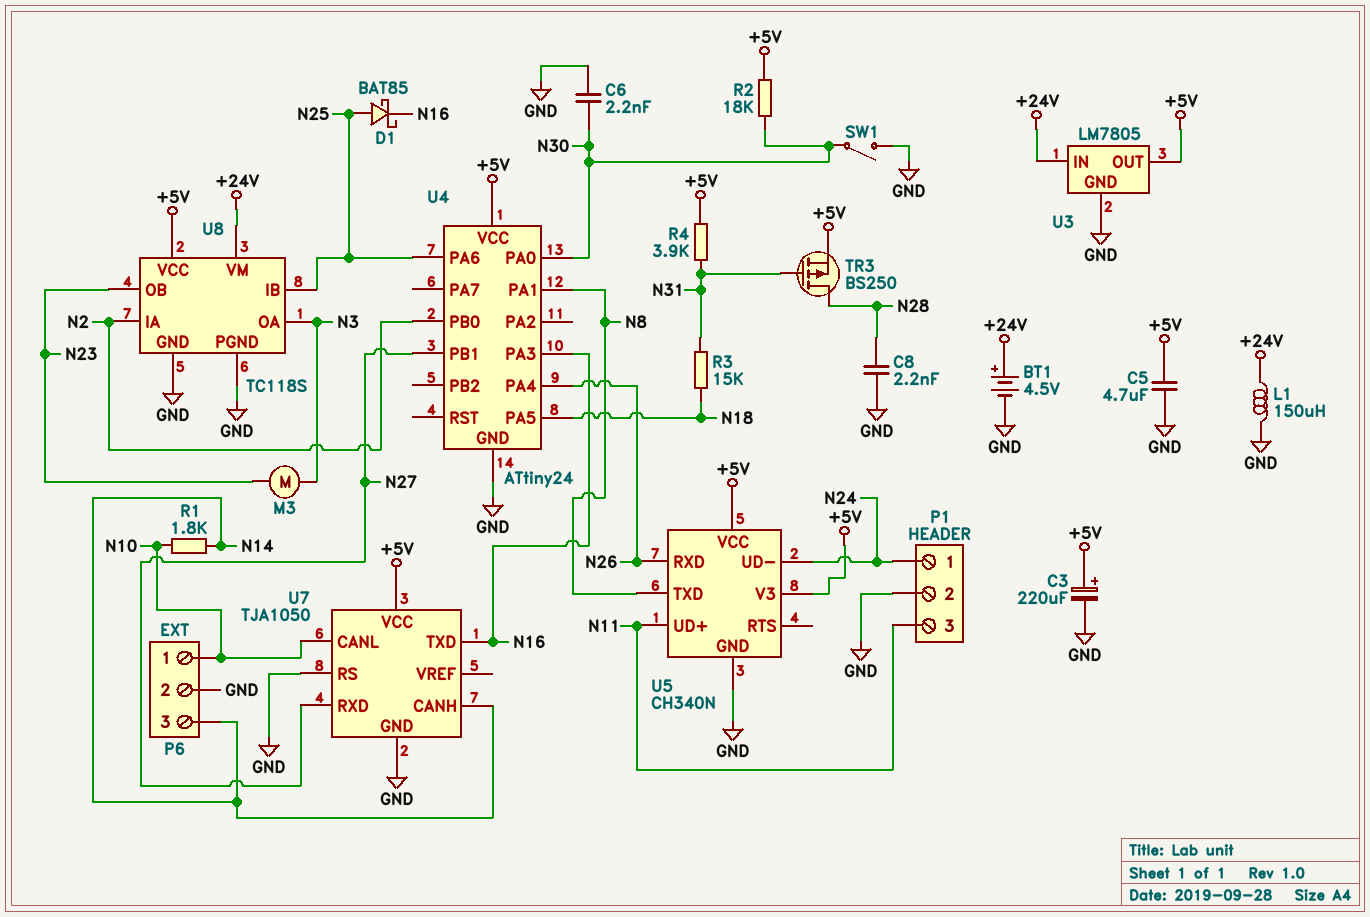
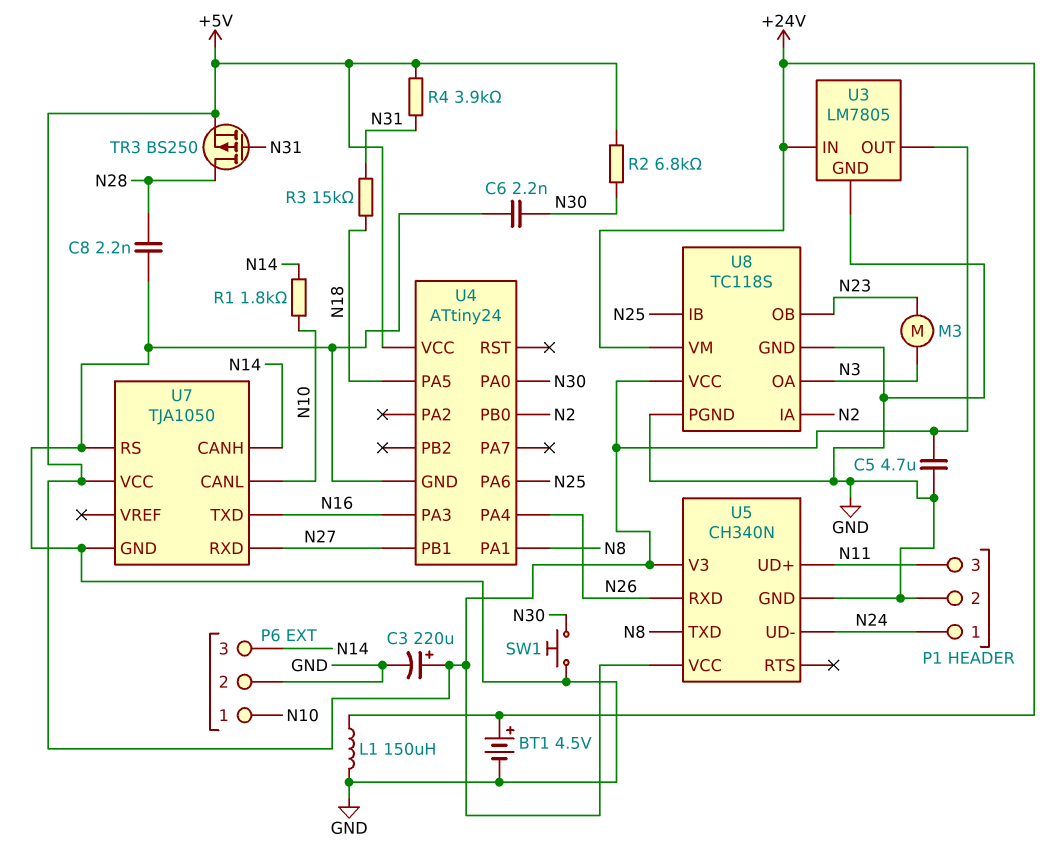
D1: schottky BAT85 (A N25, K N16) -> none
R2: 18k (+5V, N30) -> 6.8k (+5V, N30)
SW1: switch (GND, N30) -> button (GND, N30)

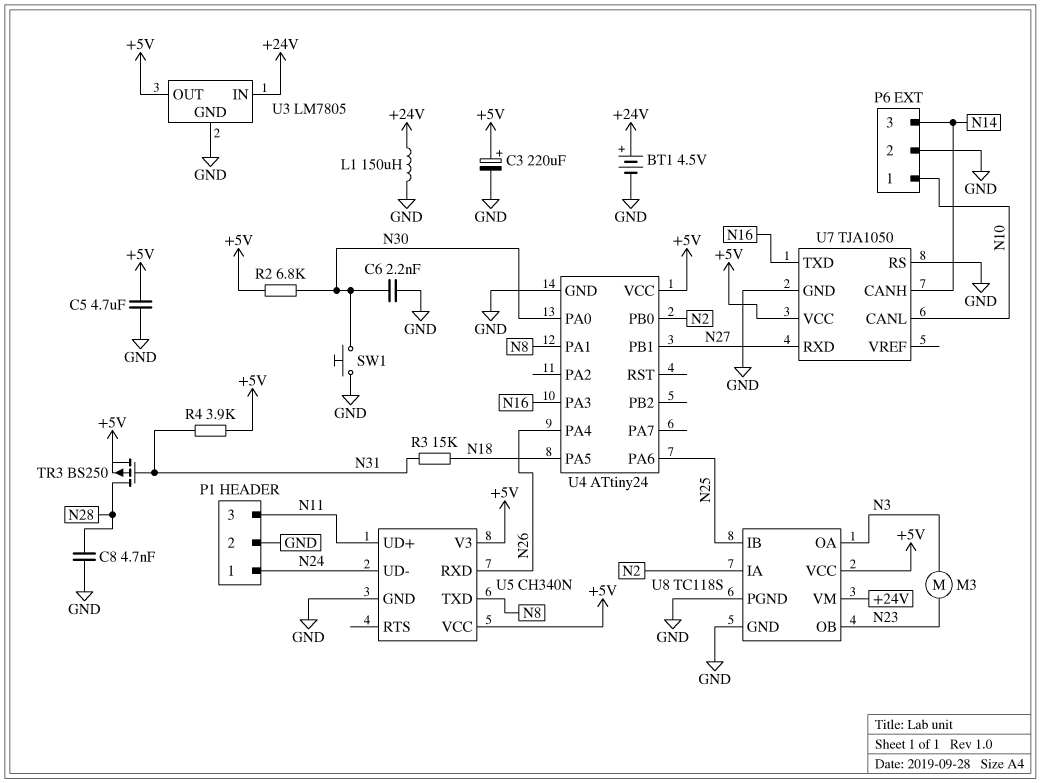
C8: 2.2nF (GND, N28) -> 4.7nF (GND, N28)
R1: 1.8k (N10, N14) -> none

